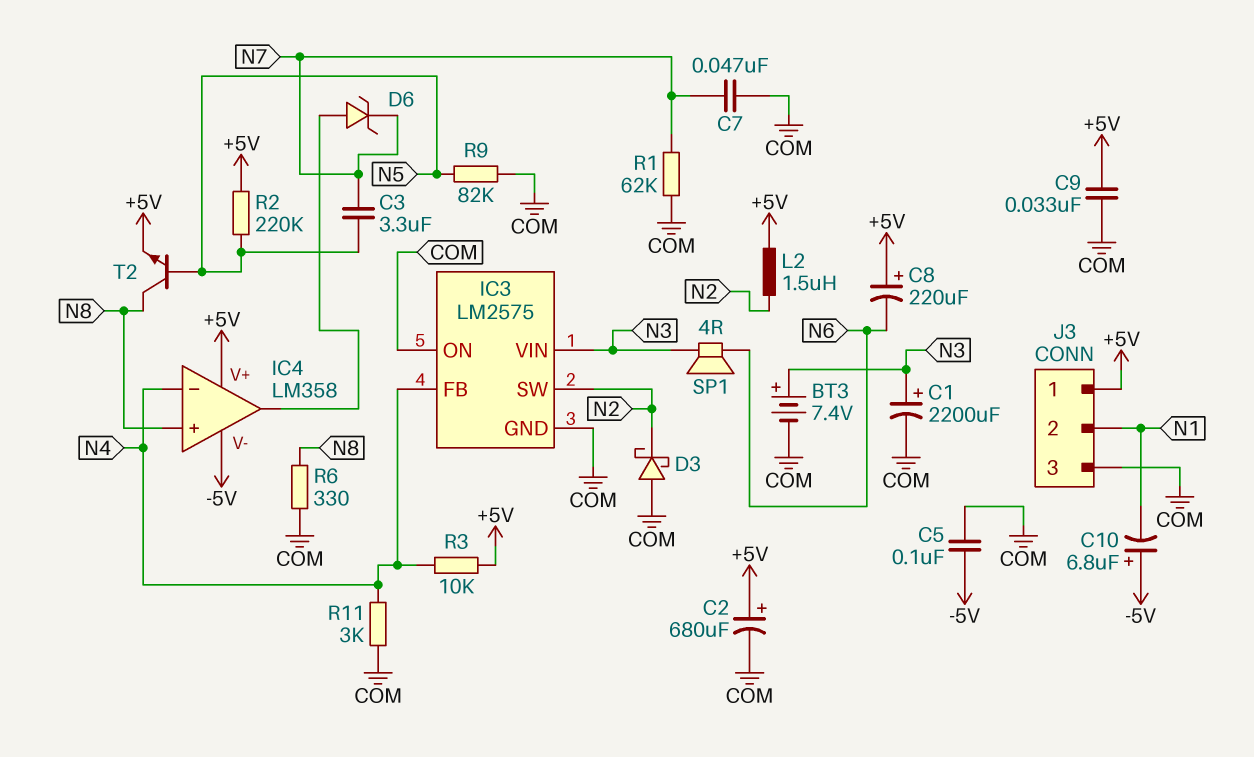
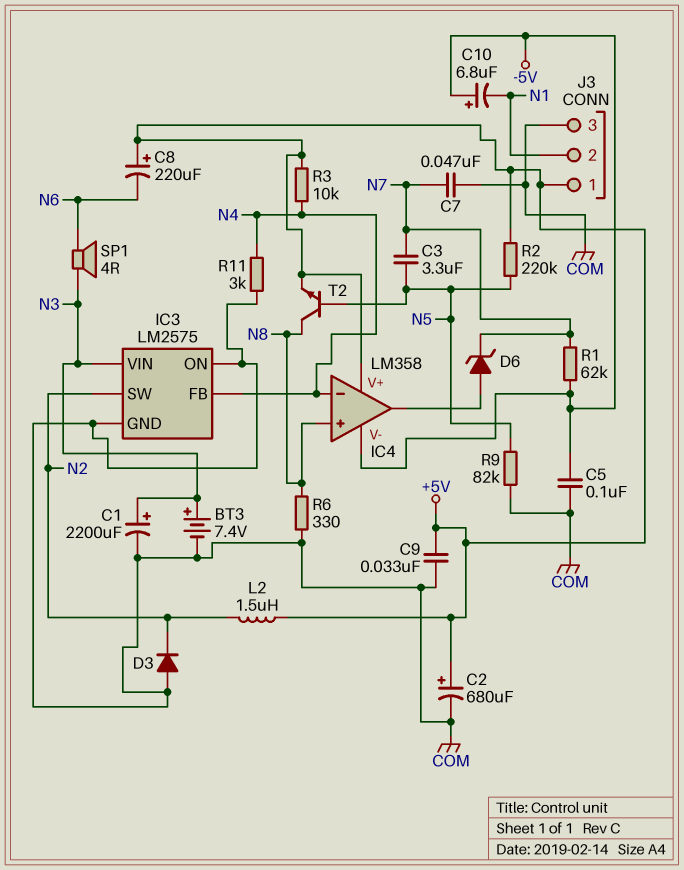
D3: schottky (A COM, K N2) -> diode (A COM, K N2)
R1: 62k (COM, N7) -> 62k (-5V, N7)

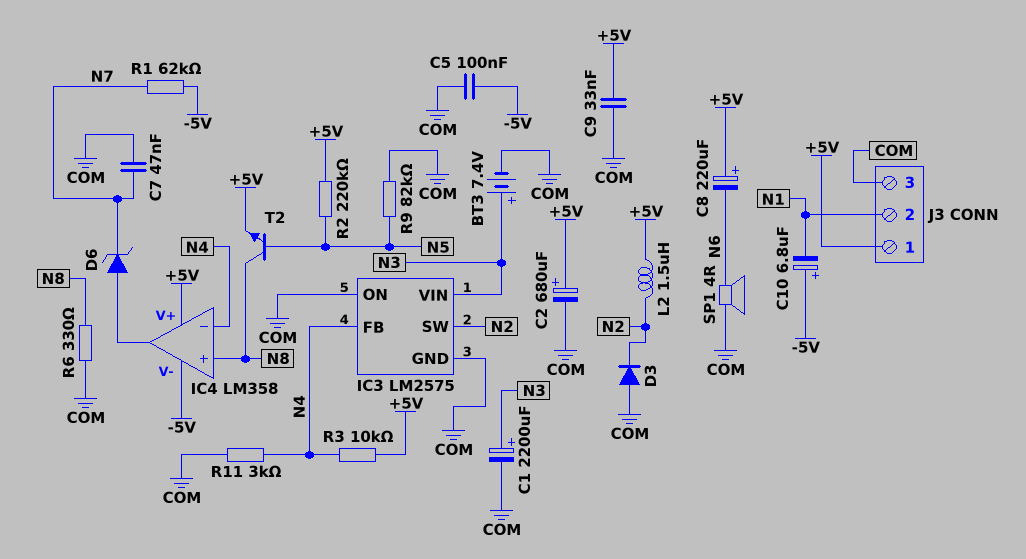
C3: 3.3uF (N5, N7) -> none
SP1: speaker 4R (N3, N6) -> speaker 4R (COM, N6)

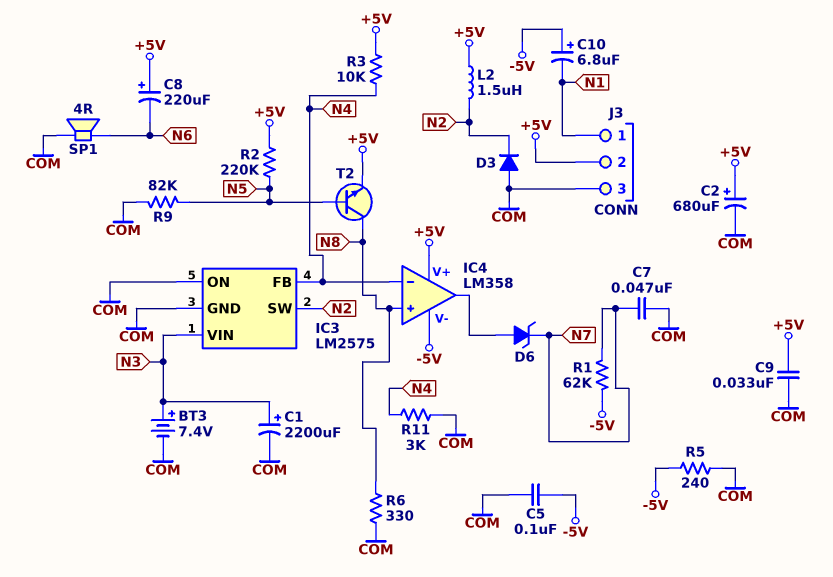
J3 pin 1: +5V -> N1
J3 pin 2: N1 -> +5V
R5: none -> 240 (-5V, COM)

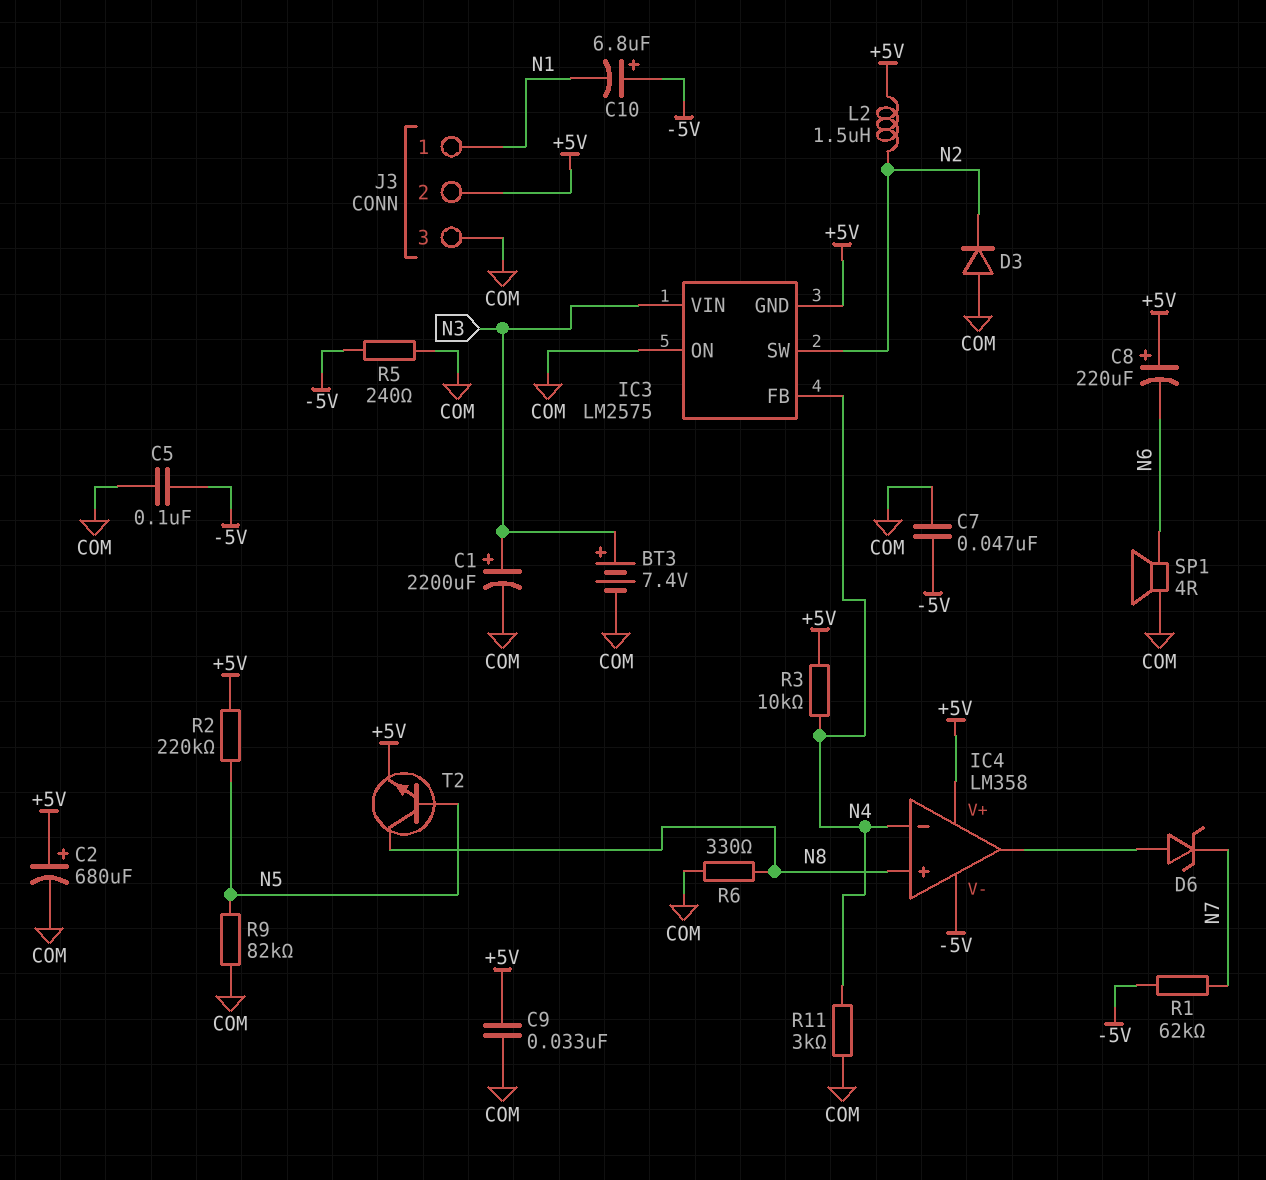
C7: 47nF (COM, N7) -> 47nF (-5V, COM)
IC3 pin GND: COM -> +5V

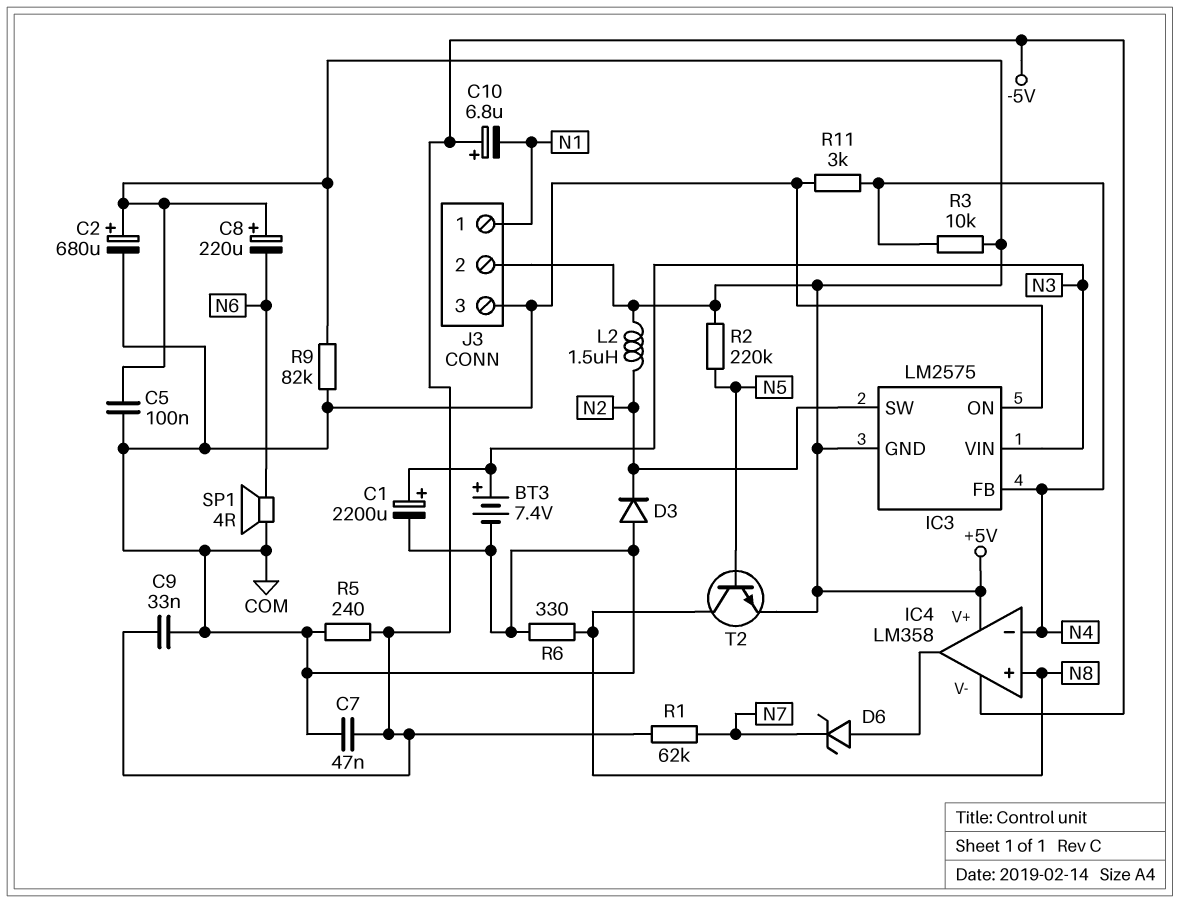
C5: 100nF (-5V, COM) -> 100nF (+5V, COM)
C9: 33nF (+5V, COM) -> 33nF (-5V, COM)
R9: 82k (COM, N5) -> 82k (+5V, COM)

